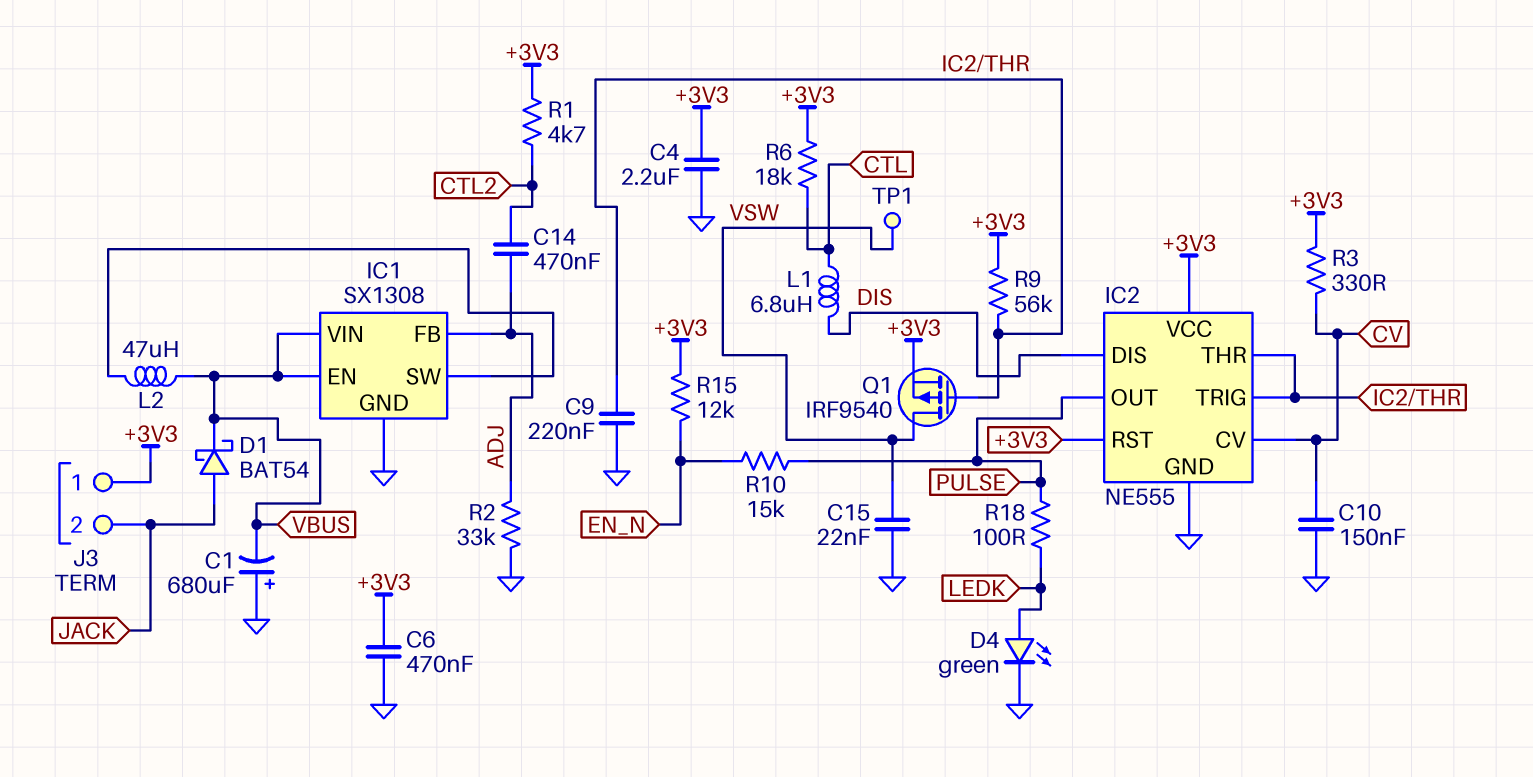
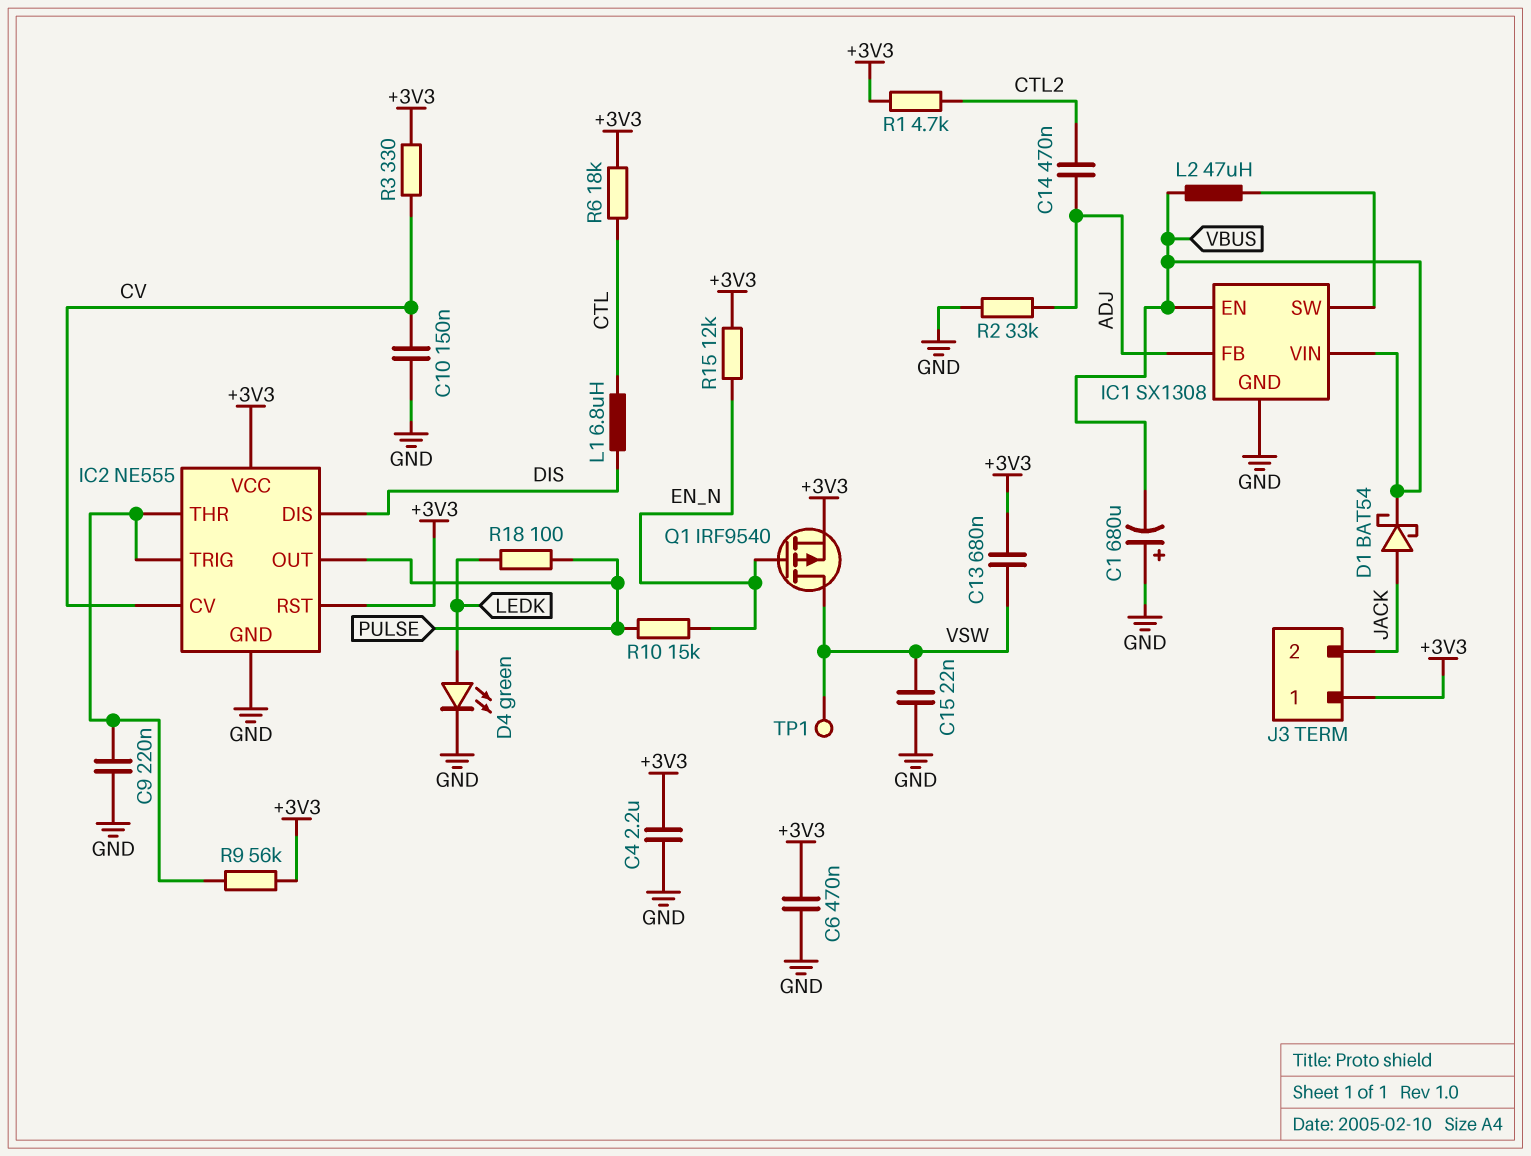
C13: none -> 680nF (+3V3, VSW)
Q1: PMOS IRF9540 (G IC2/THR, D VSW, S +3V3) -> PMOS IRF9540 (G EN_N, D VSW, S +3V3)

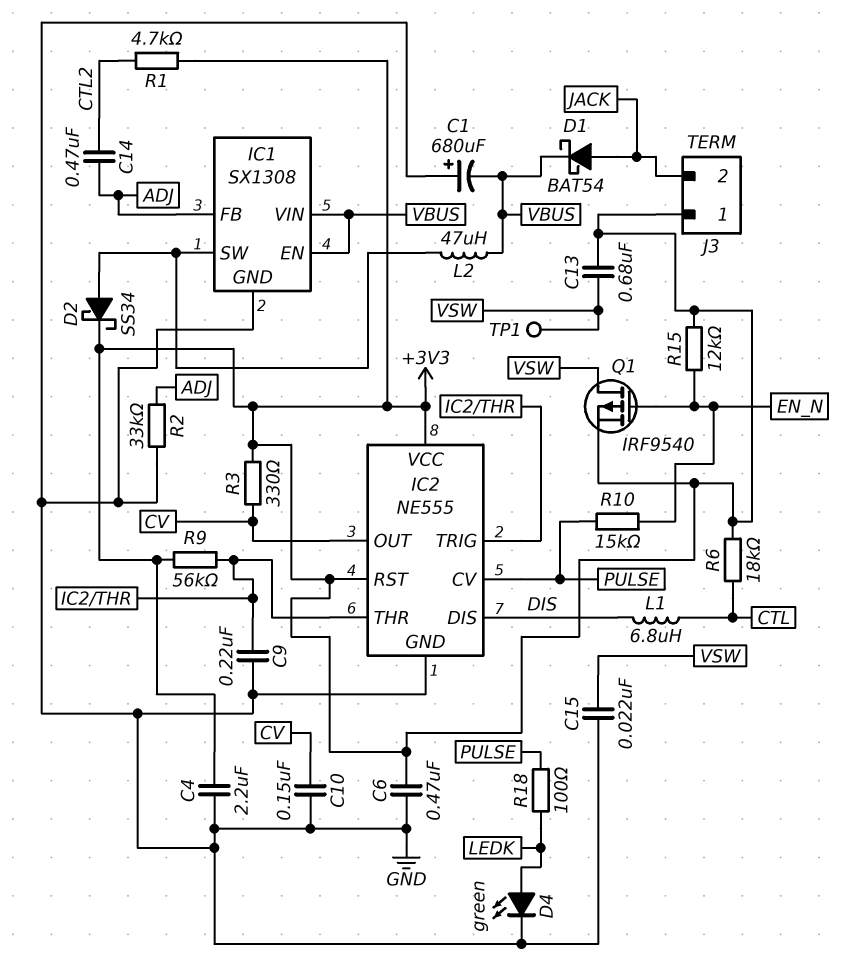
D2: none -> schottky SS34 (A IC1/SW, K +3V3)
IC2 pin CV: CV -> PULSE
IC2 pin OUT: PULSE -> CV

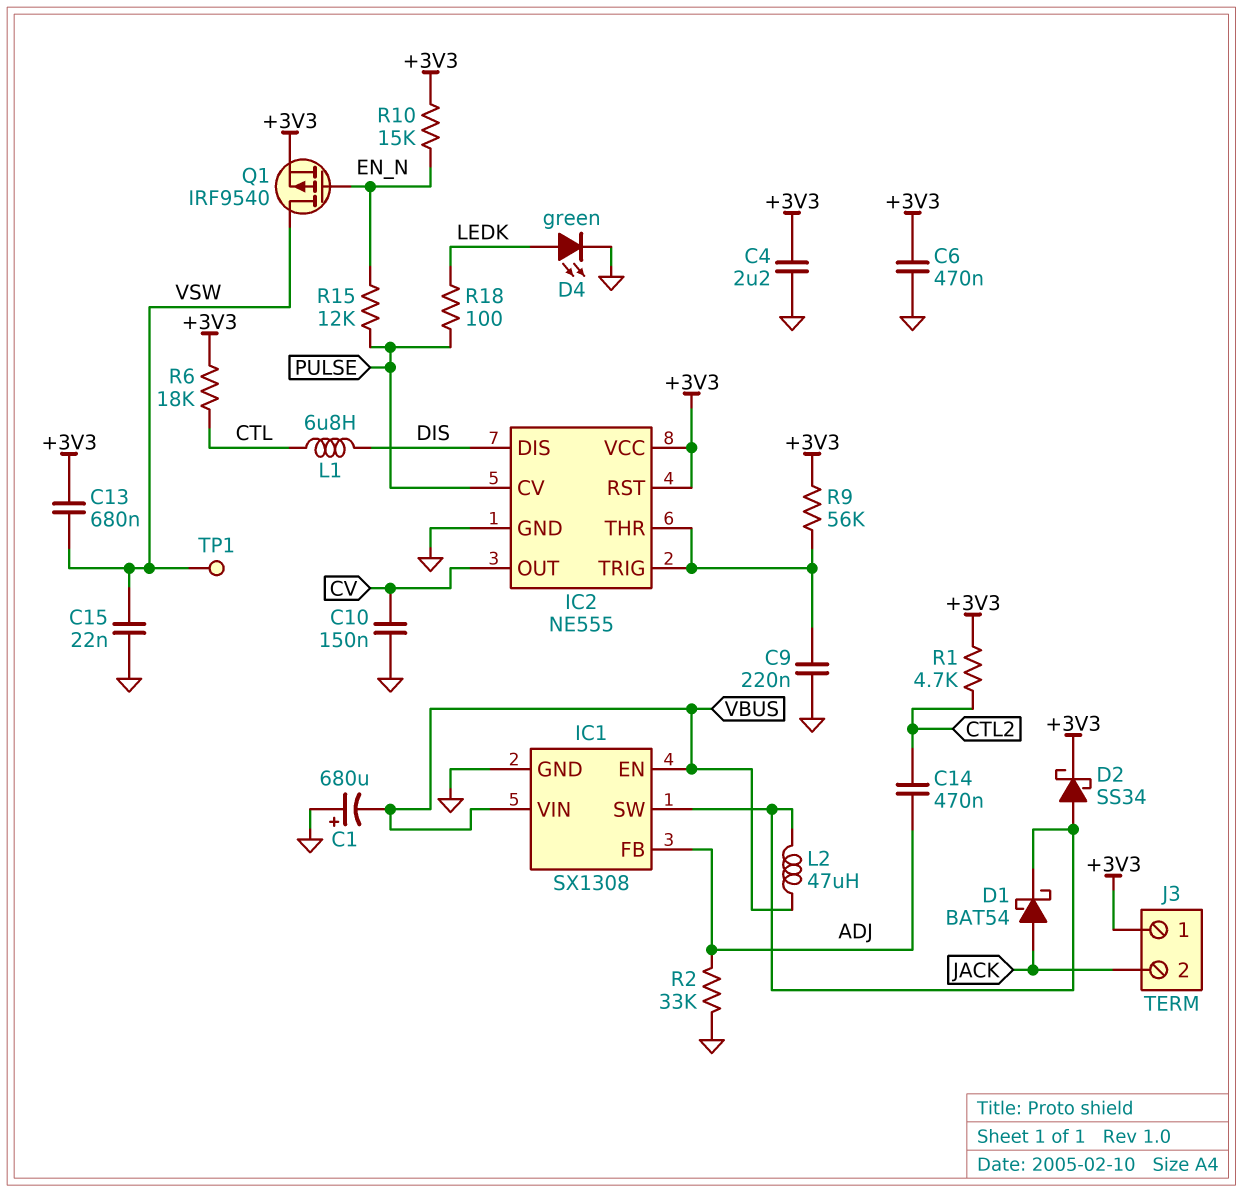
D1: schottky BAT54 (A JACK, K VBUS) -> schottky BAT54 (A JACK, K IC1/SW)
R3: 330 (+3V3, CV) -> none
R10: 15k (EN_N, PULSE) -> 15k (+3V3, EN_N)
R15: 12k (+3V3, EN_N) -> 12k (EN_N, PULSE)

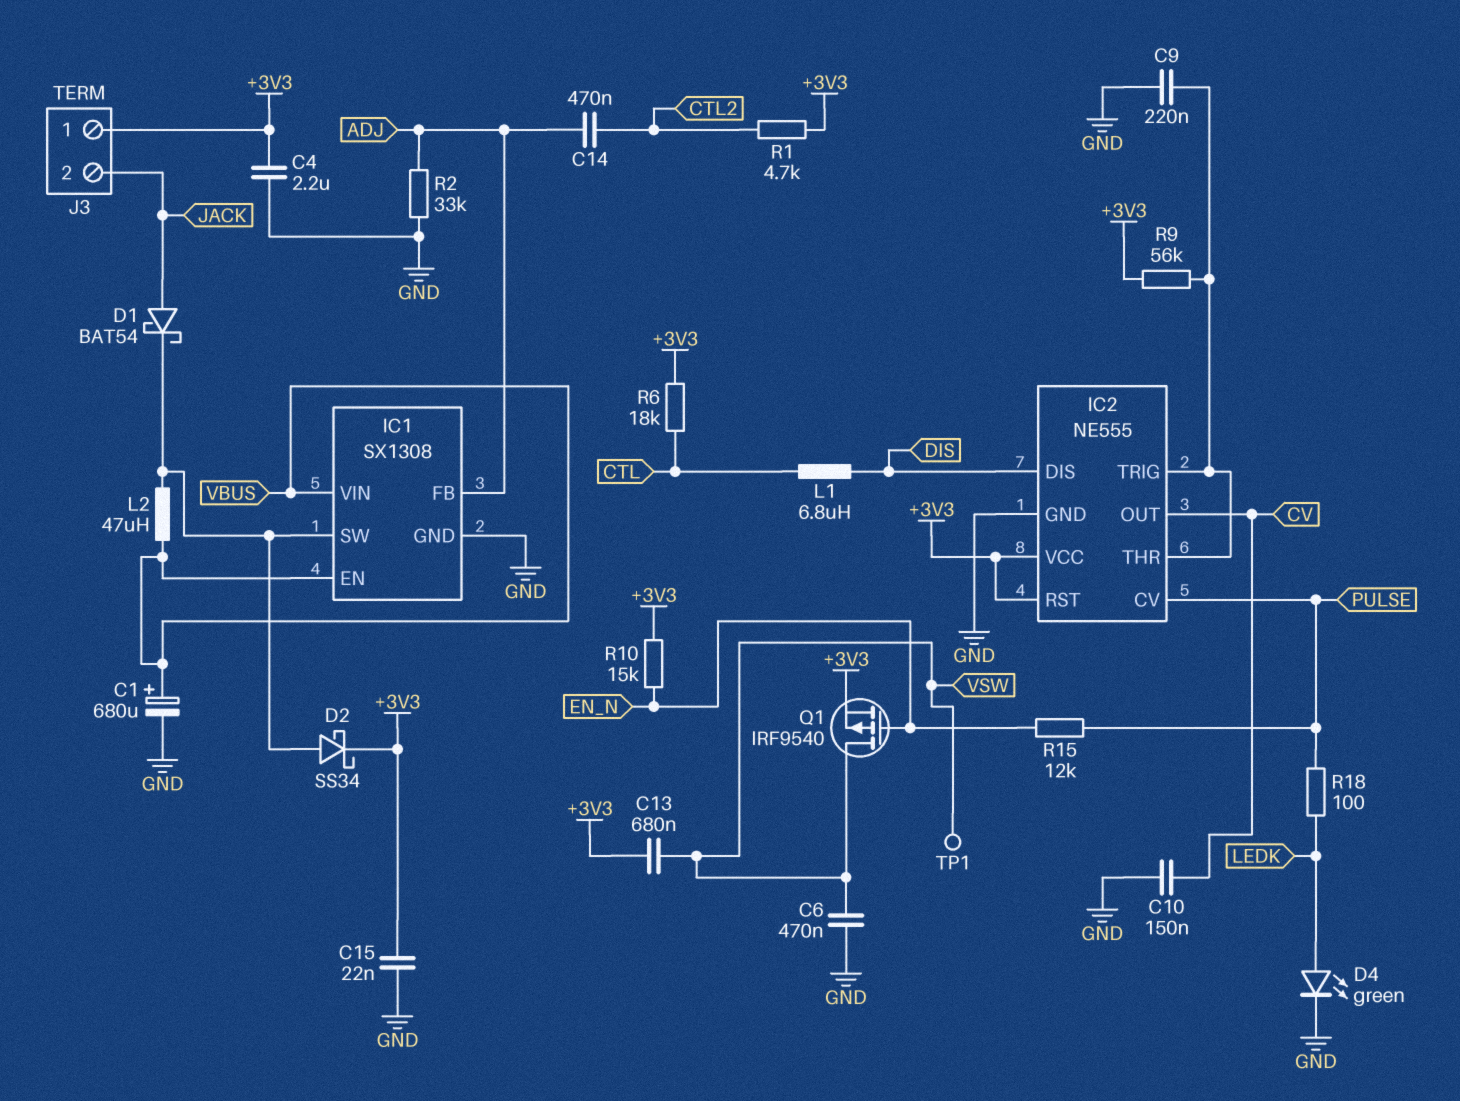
C1: 680uF (plus GND, minus VBUS) -> 680uF (plus VBUS, minus GND)
C6: 470nF (+3V3, GND) -> 470nF (GND, VSW)
C15: 22nF (GND, VSW) -> 22nF (+3V3, GND)

